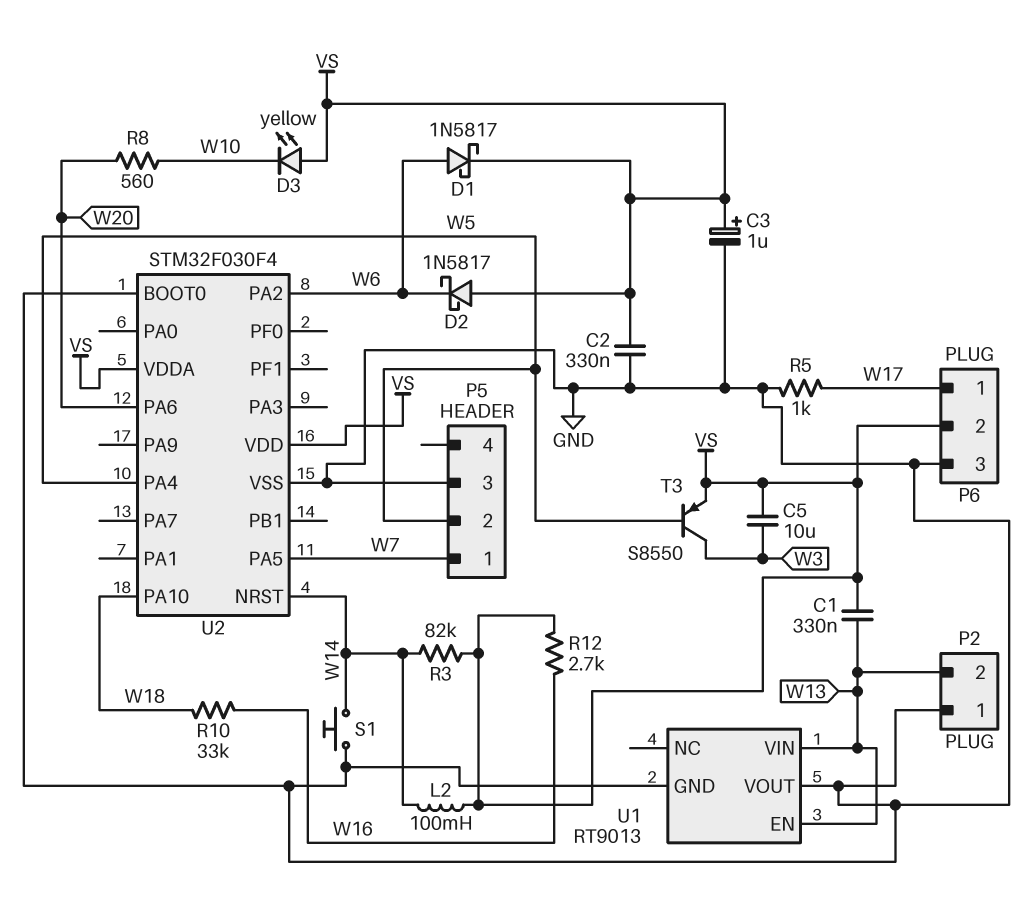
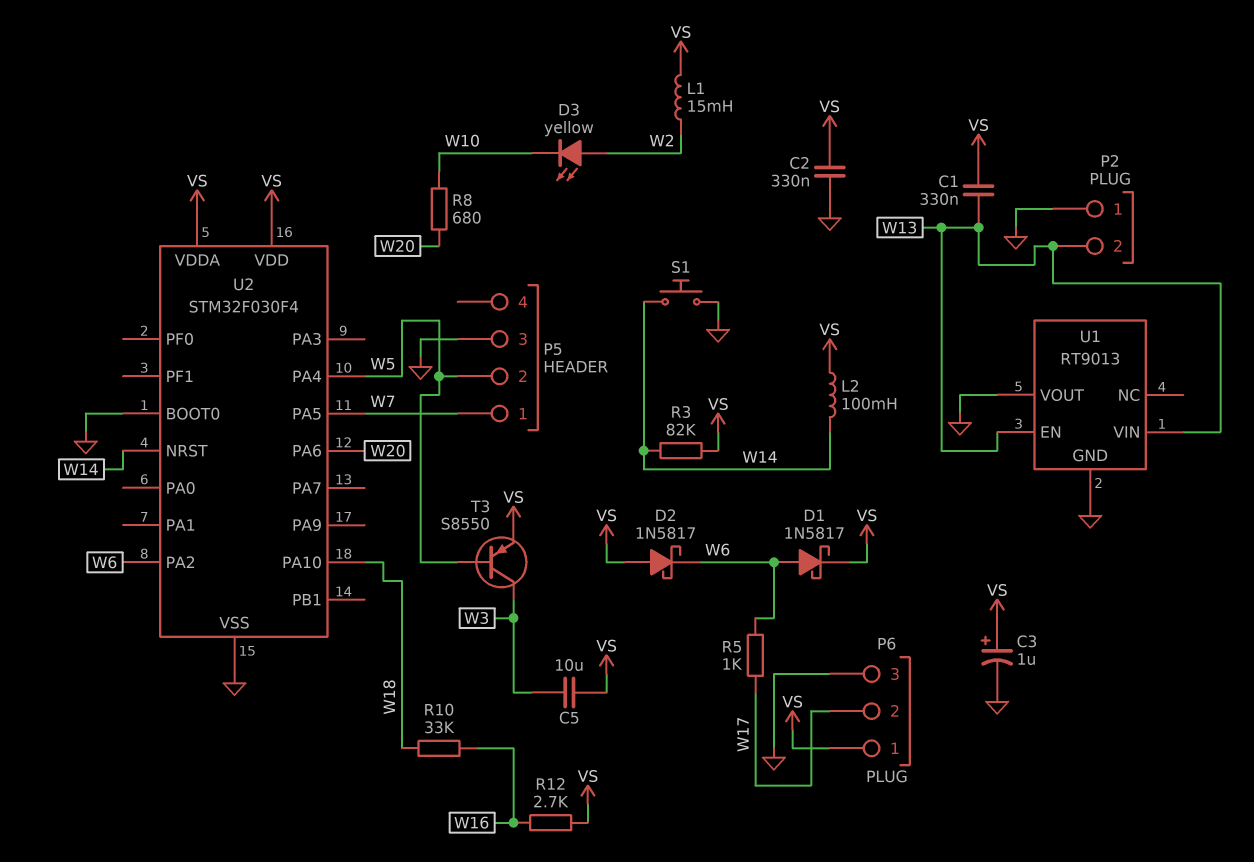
D3: LED yellow (A VS, K W10) -> LED yellow (A W2, K W10)
L1: none -> 15mH (VS, W2)
P6 pin 1: W17 -> VS
P6 pin 2: VS -> W17
R5: 1k (GND, W17) -> 1k (W6, W17)
R8: 560 (W10, W20) -> 680 (W10, W20)

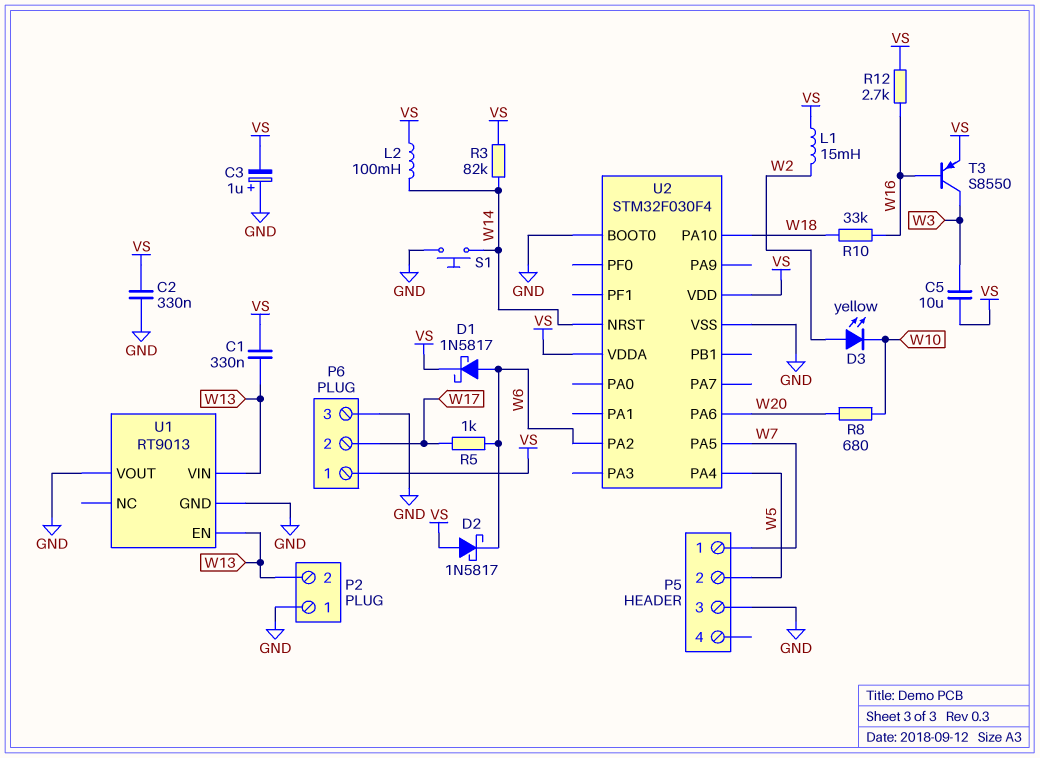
C3: 1uF (plus VS, minus GND) -> 1uF (plus GND, minus VS)
T3: PNP S8550 (B W5, C W3, E VS) -> PNP S8550 (B W16, C W3, E VS)

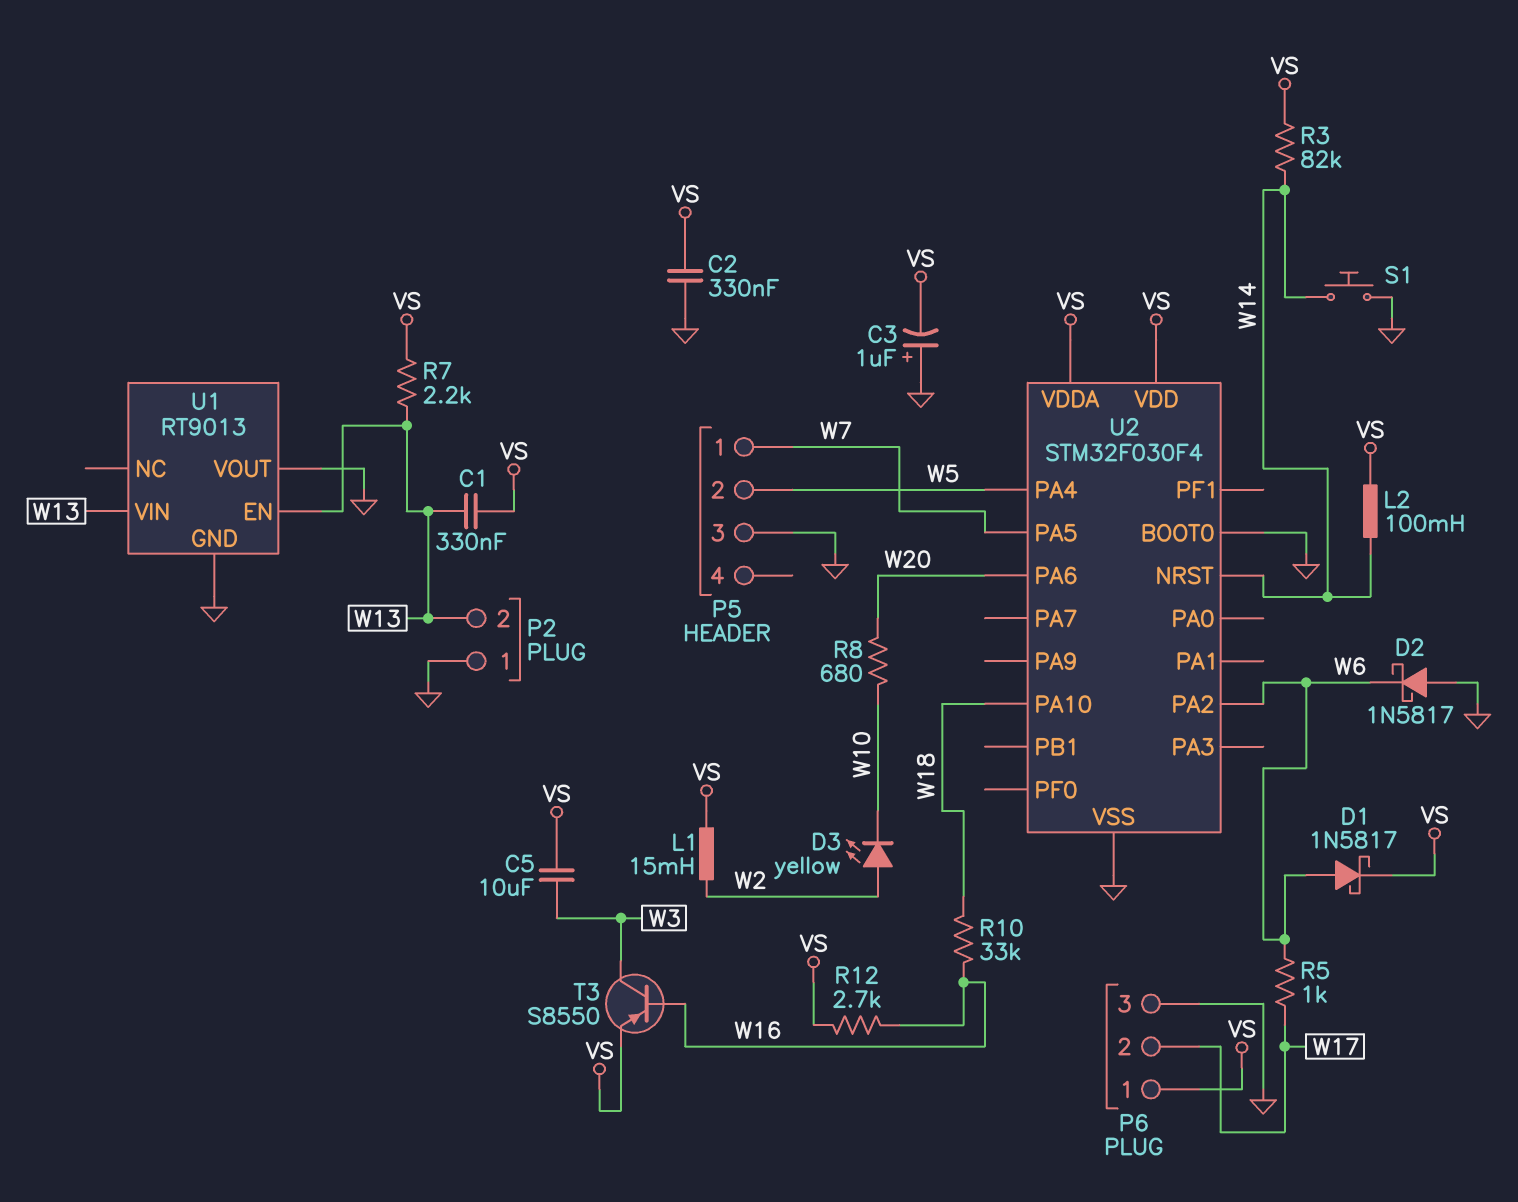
D2: schottky 1N5817 (A VS, K W6) -> schottky 1N5817 (A GND, K W6)
R7: none -> 2.2k (VS, W13)

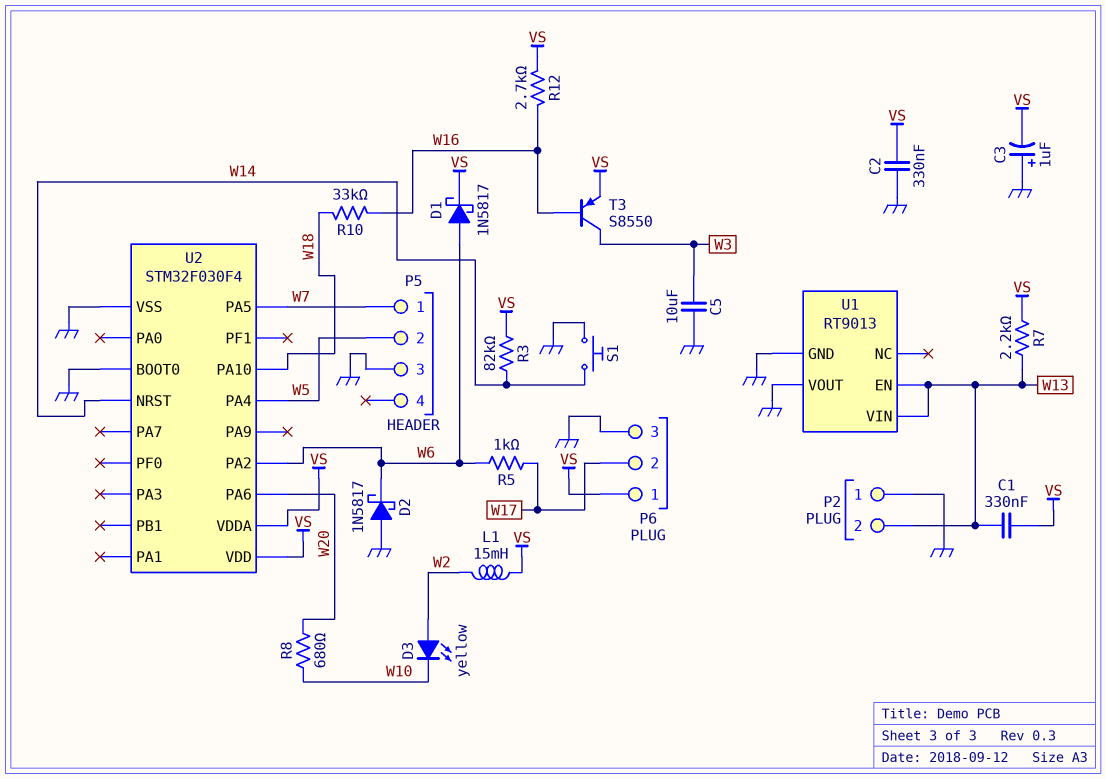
C5: 10uF (VS, W3) -> 10uF (GND, W3)
L2: 100mH (VS, W14) -> none

